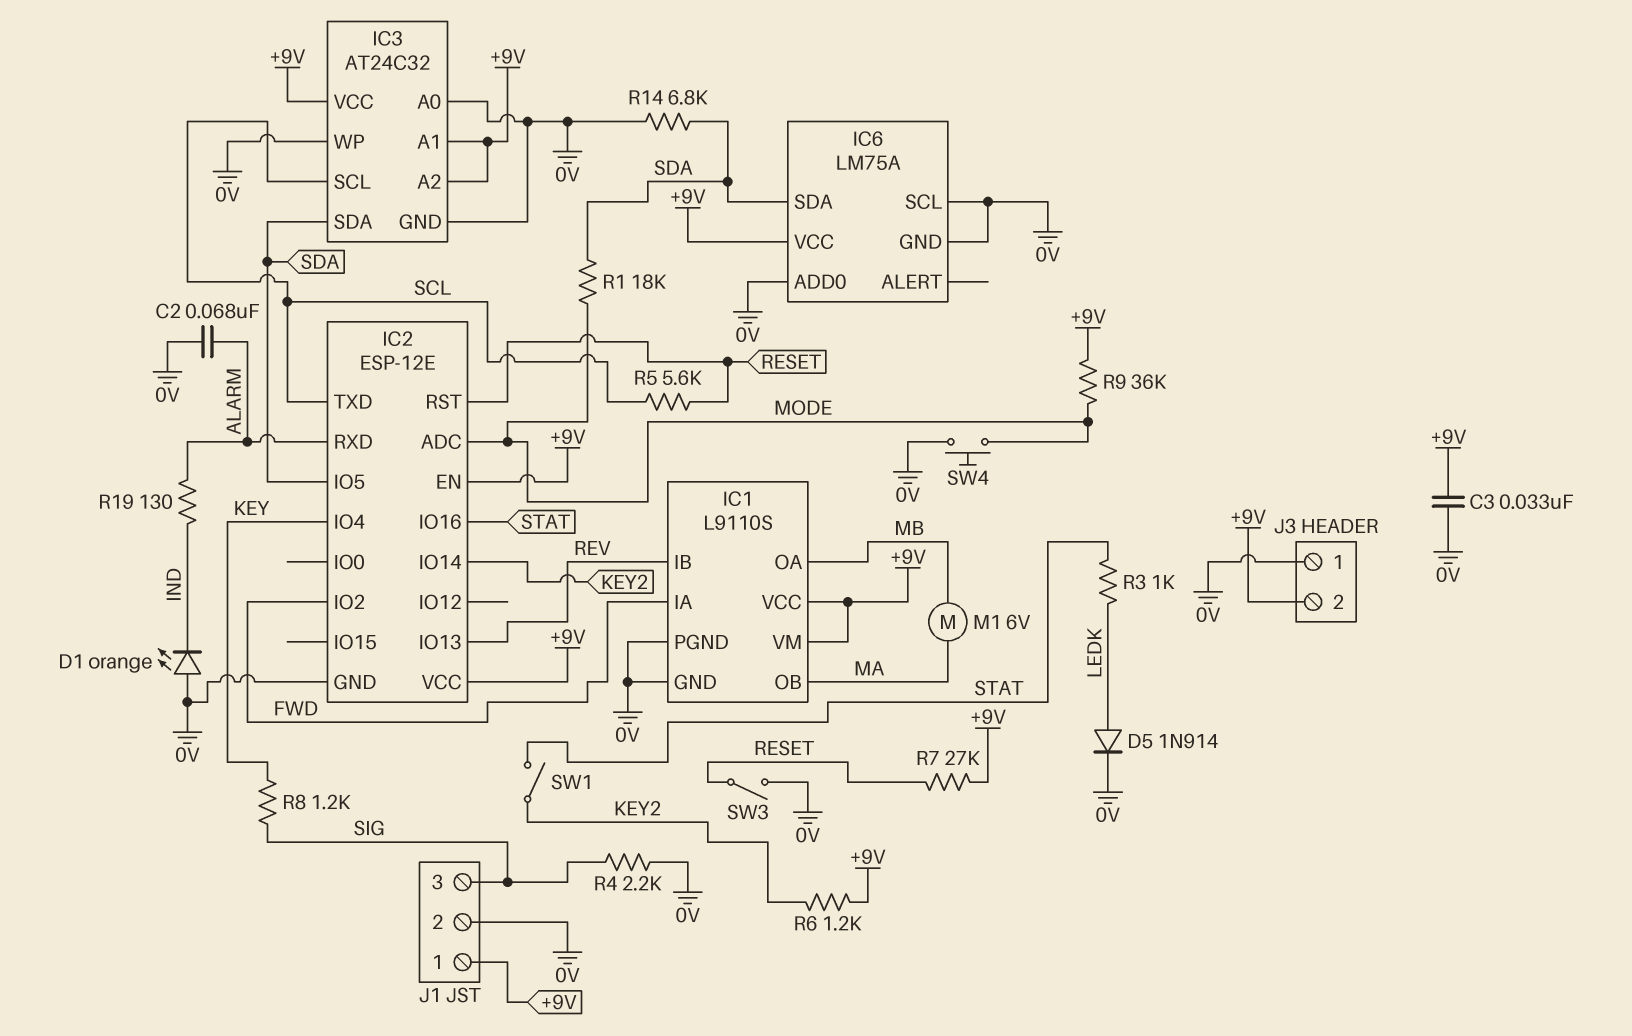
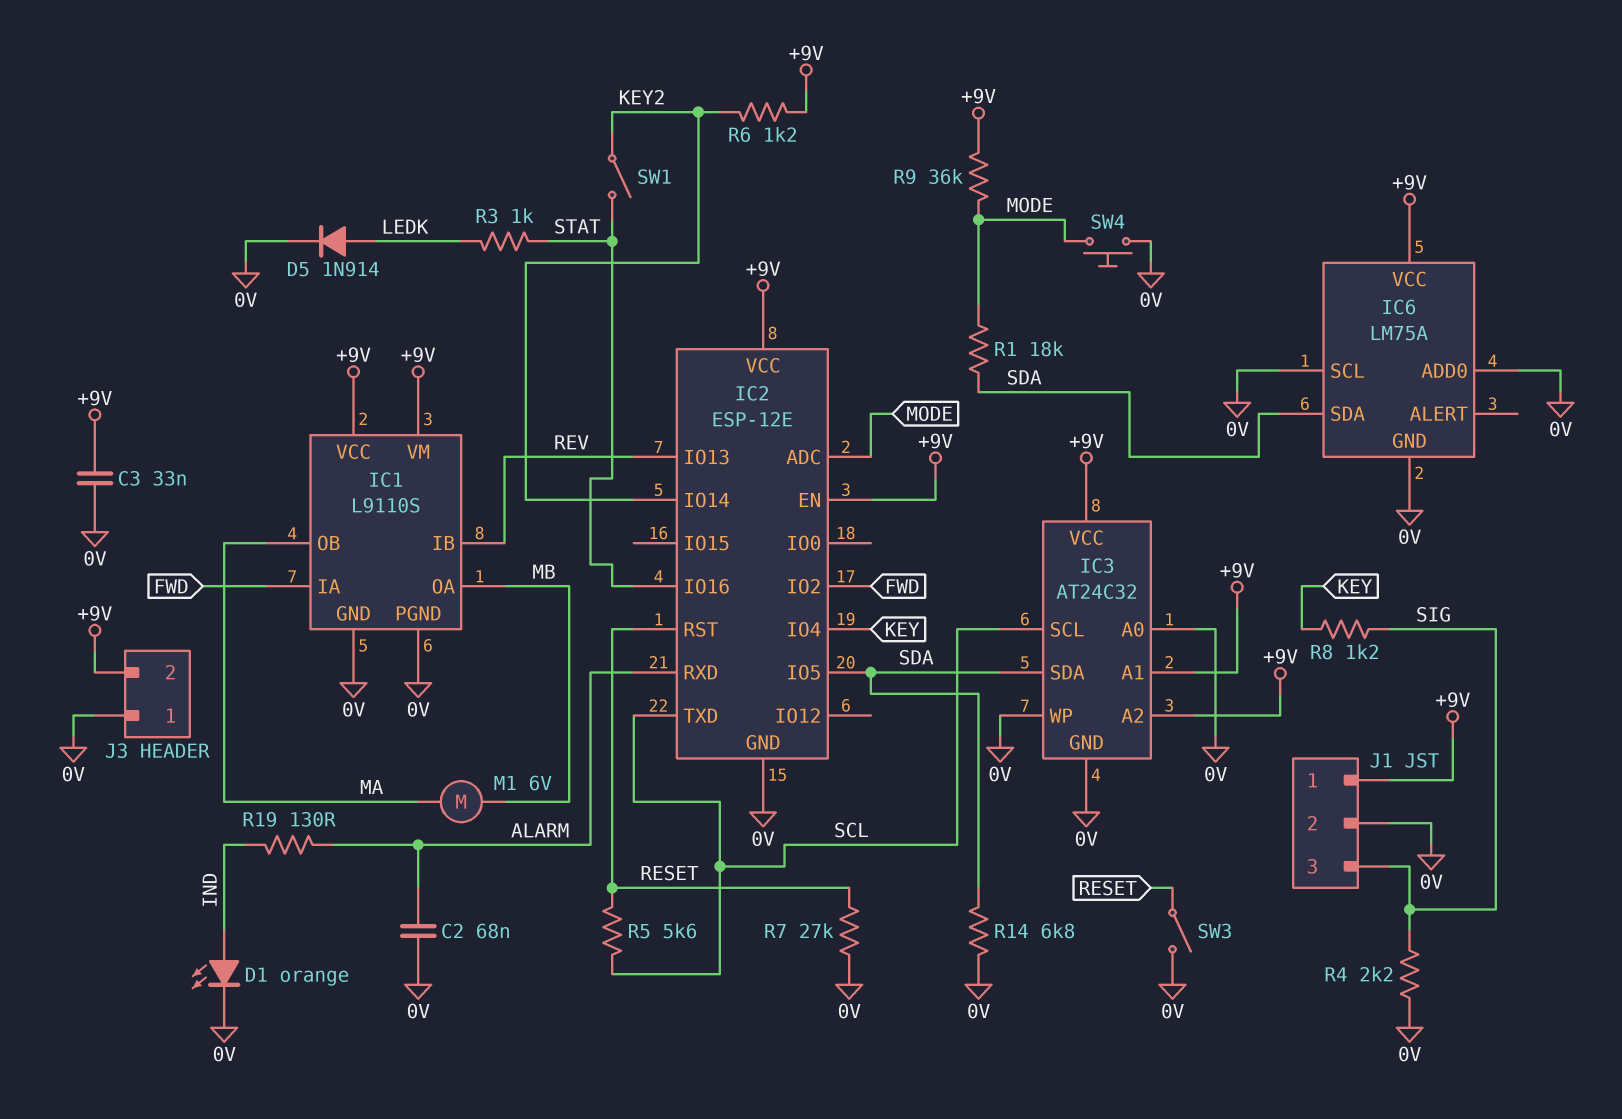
D1: LED orange (A 0V, K IND) -> LED orange (A IND, K 0V)
R7: 27k (+9V, RESET) -> 27k (0V, RESET)

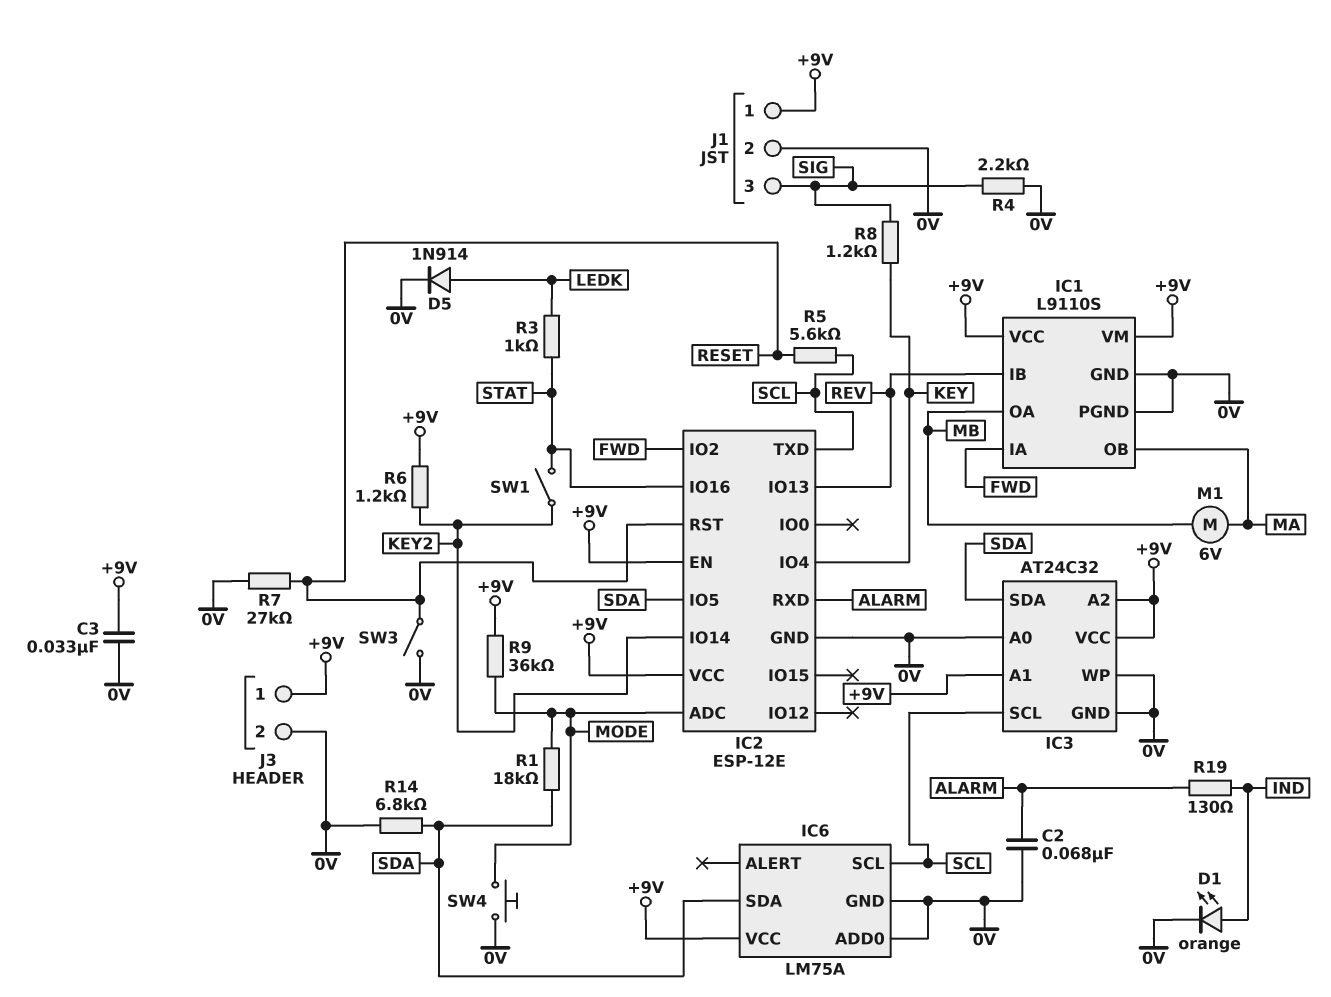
IC6 pin SCL: 0V -> SCL
J3 pin 1: 0V -> +9V
J3 pin 2: +9V -> 0V

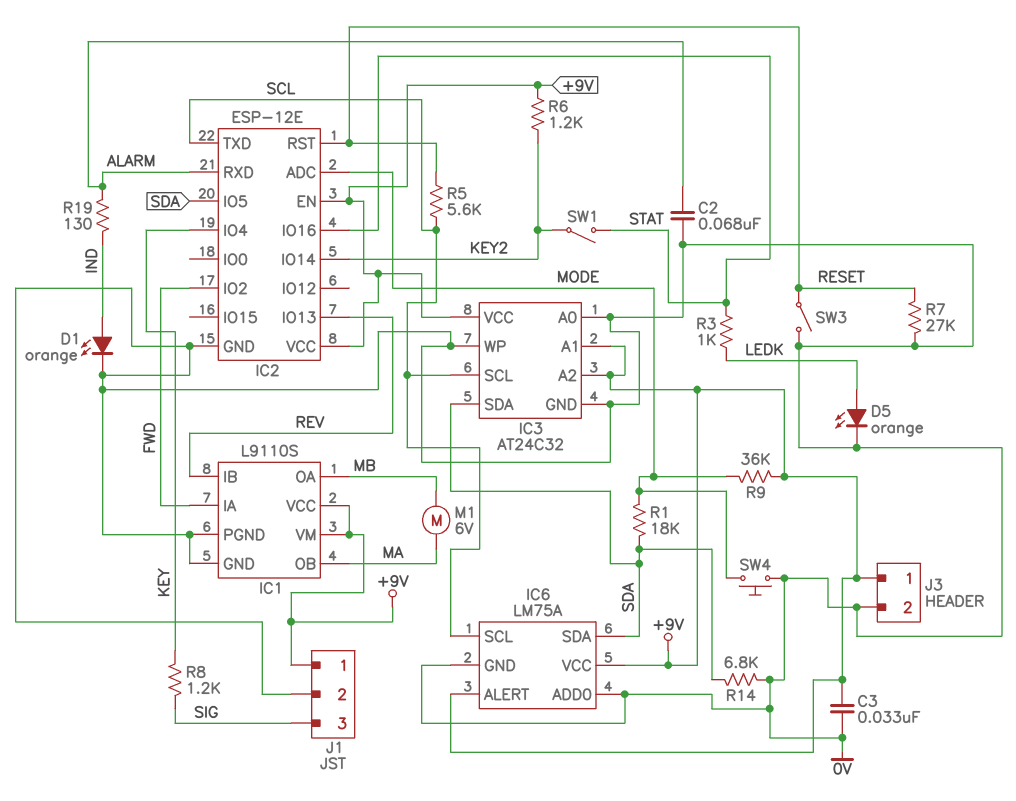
D5: diode 1N914 (A LEDK, K 0V) -> LED orange (A LEDK, K 0V)
IC6 pin ALERT: none -> +9V
R4: 2.2k (0V, SIG) -> none

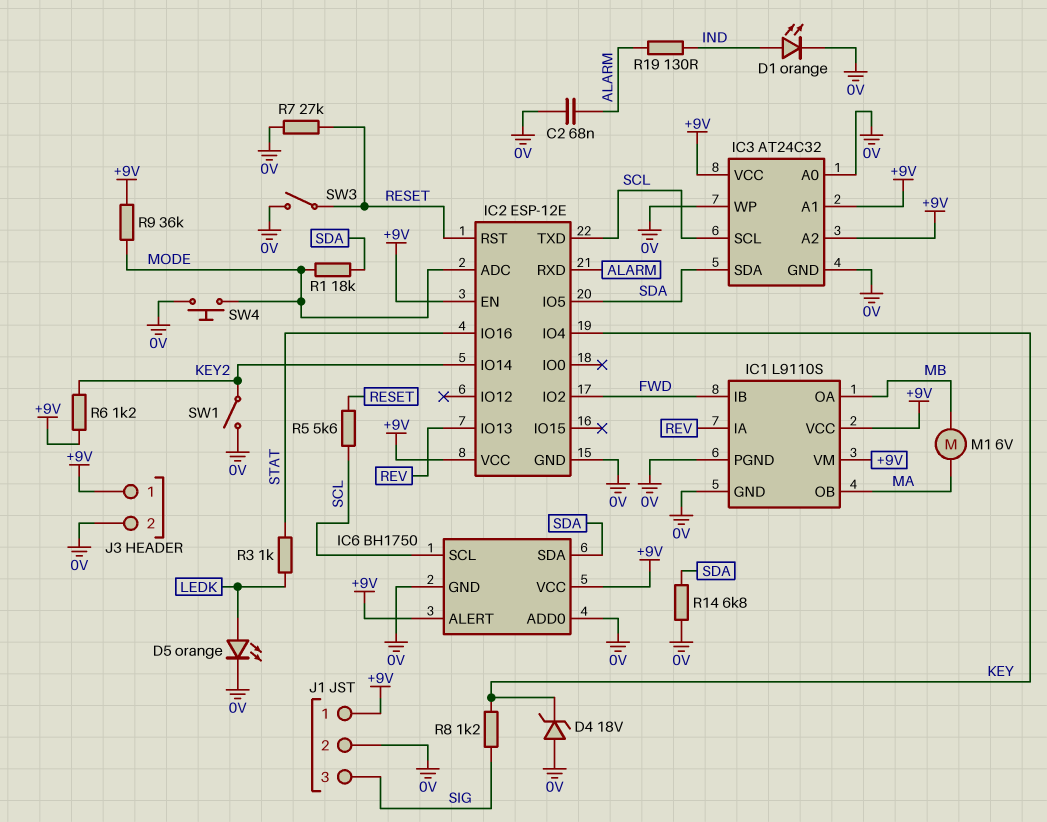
C3: 33nF (+9V, 0V) -> none
D4: none -> zener 18V (A 0V, K KEY)
IC1 pin IA: FWD -> REV
IC1 pin IB: REV -> FWD
IC6: LM75A -> BH1750
SW1: switch (KEY2, STAT) -> switch (0V, KEY2)

